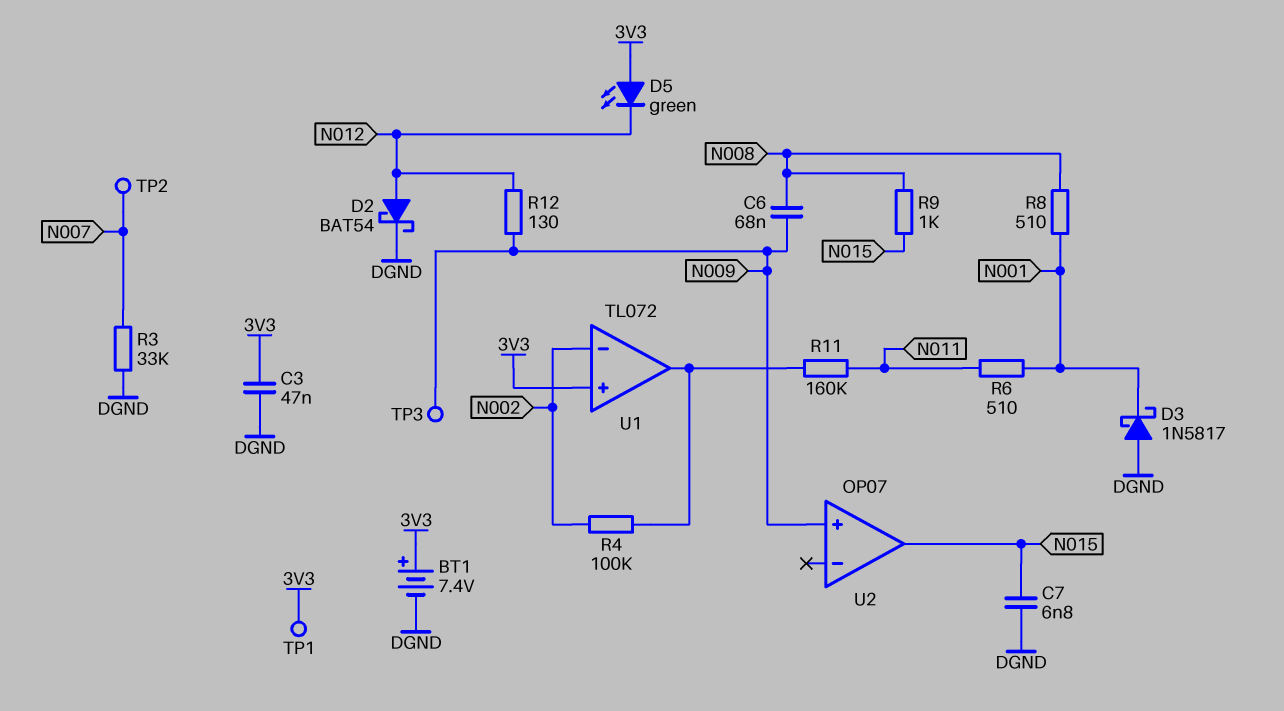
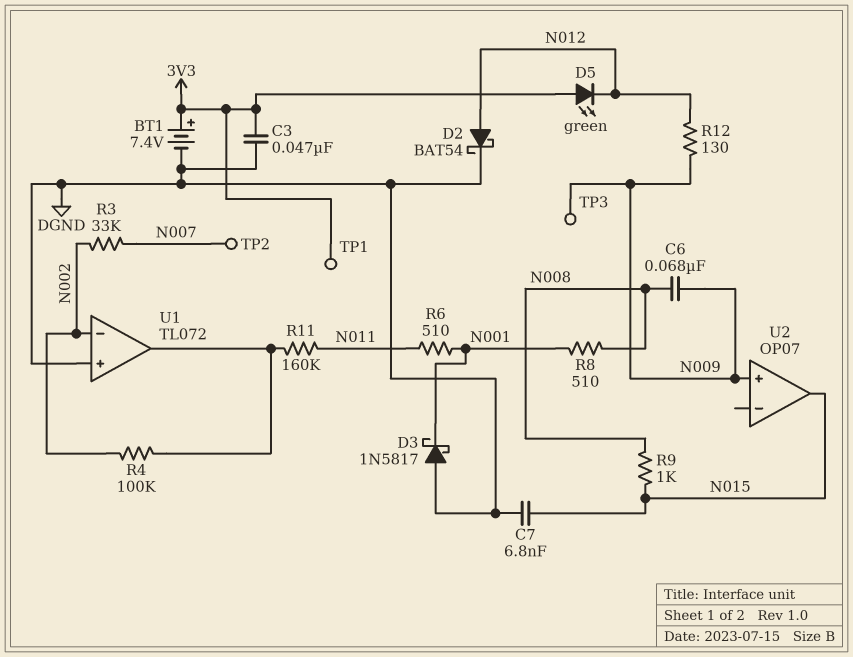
R3: 33k (DGND, N007) -> 33k (N002, N007)
U1 pin in+: 3V3 -> DGND

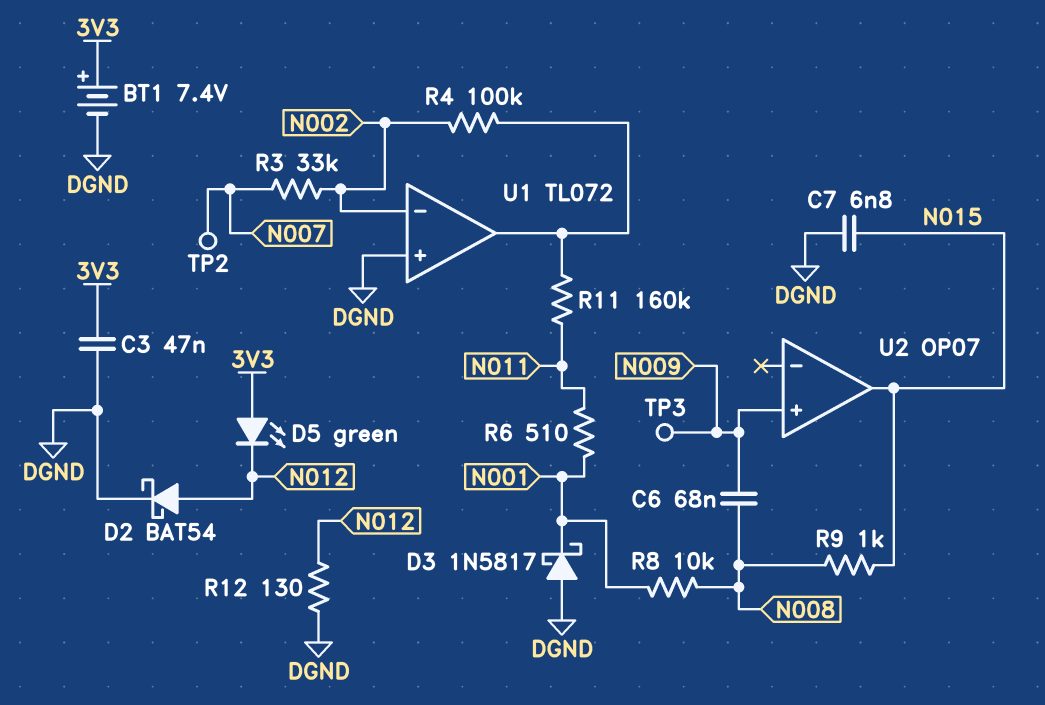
R8: 510 (N001, N008) -> 10k (N001, N008)
R12: 130 (N009, N012) -> 130 (DGND, N012)
TP1: test point (3V3) -> none

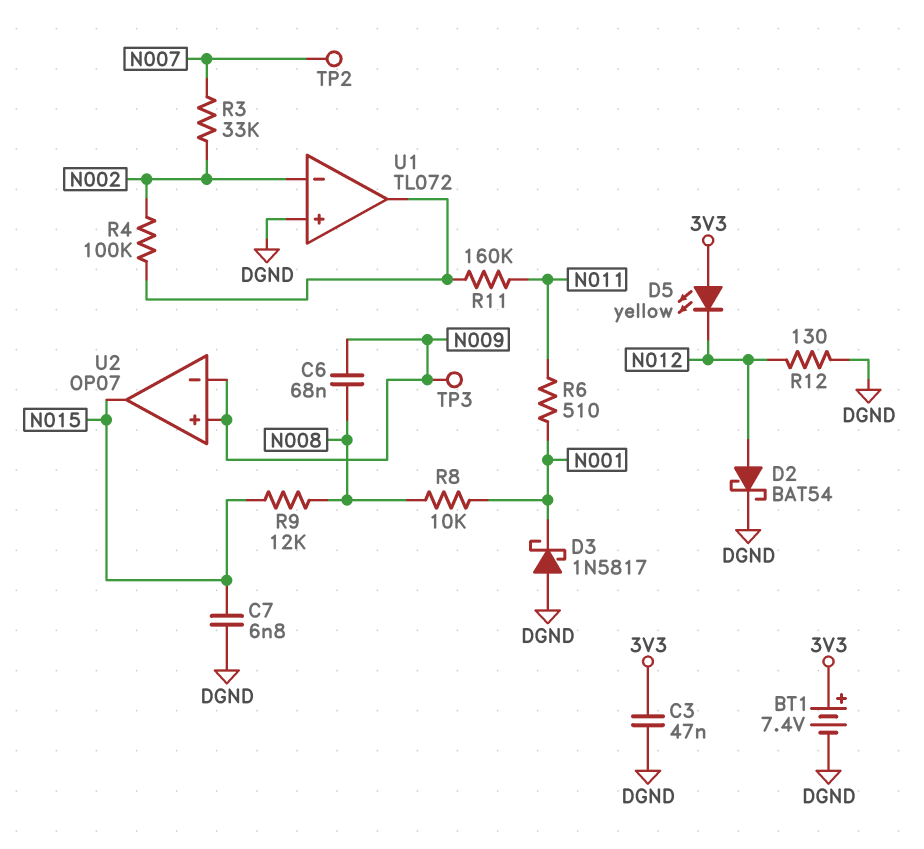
D5: LED green (A 3V3, K N012) -> LED yellow (A 3V3, K N012)
R9: 1k (N008, N015) -> 12k (N008, N015)
U2 pin in-: none -> N009

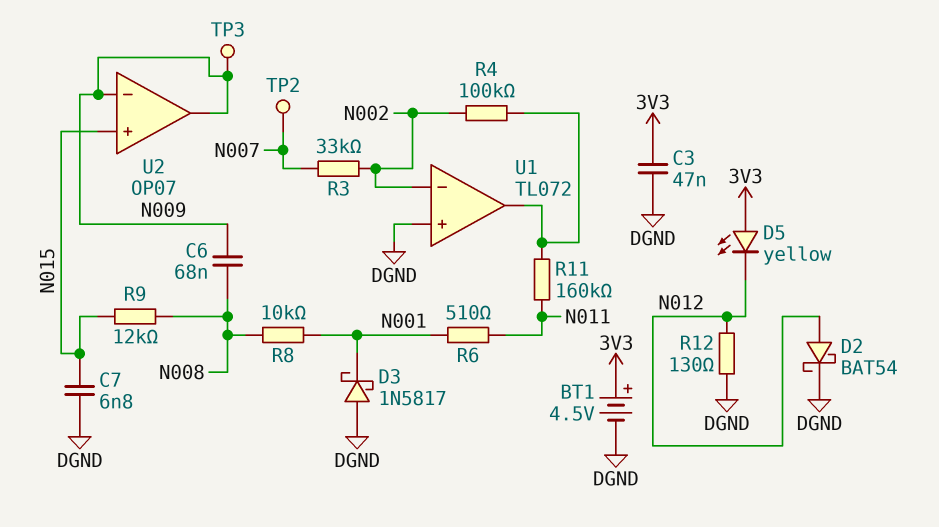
BT1: 7.4V (plus 3V3, minus DGND) -> 4.5V (plus 3V3, minus DGND)
U2 pin in+: N009 -> N015
U2 pin out: N015 -> N009

